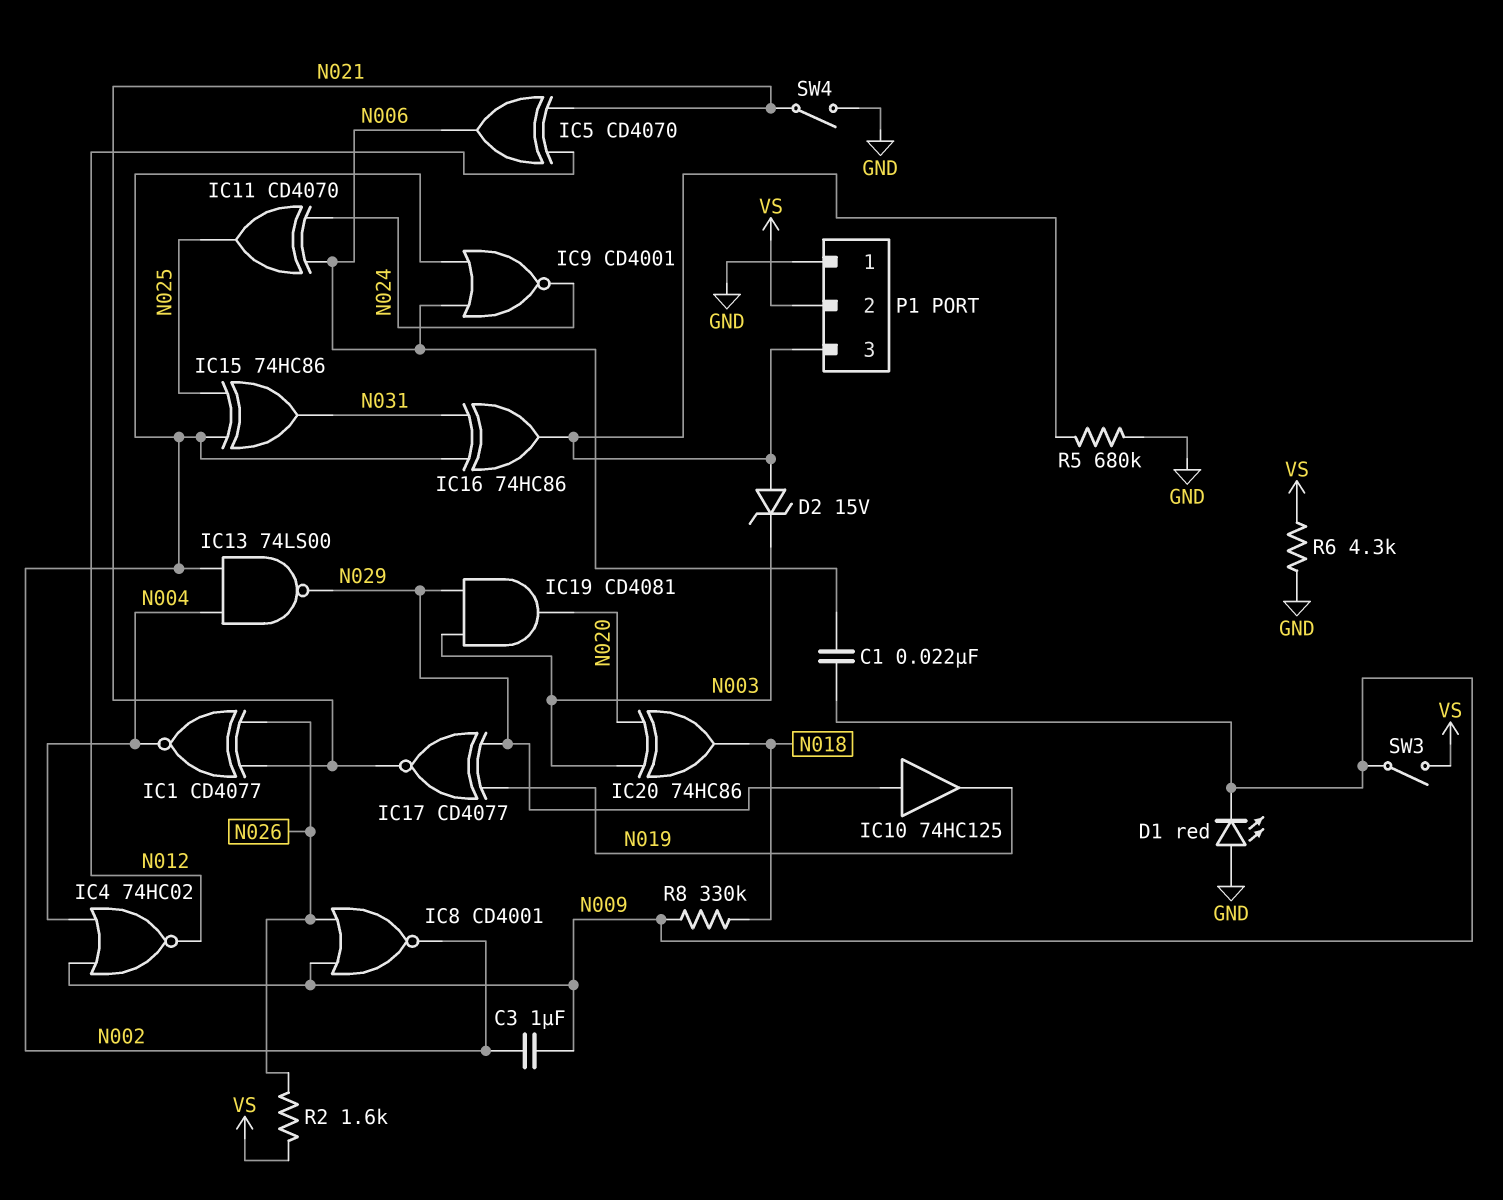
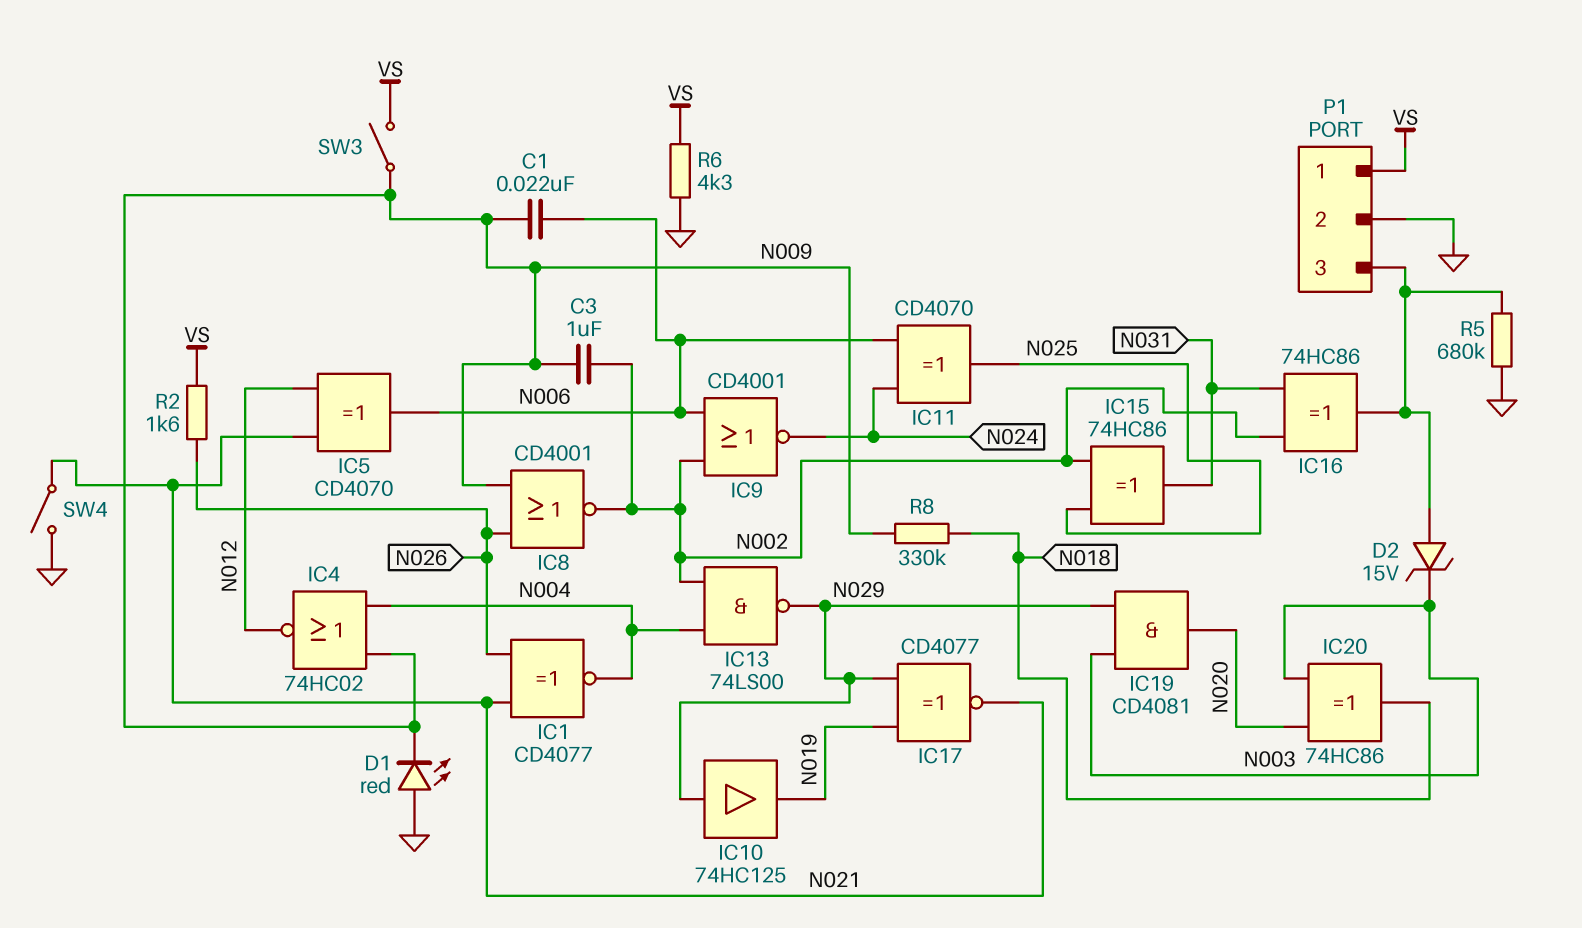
P1 pin 1: GND -> VS
P1 pin 2: VS -> GND

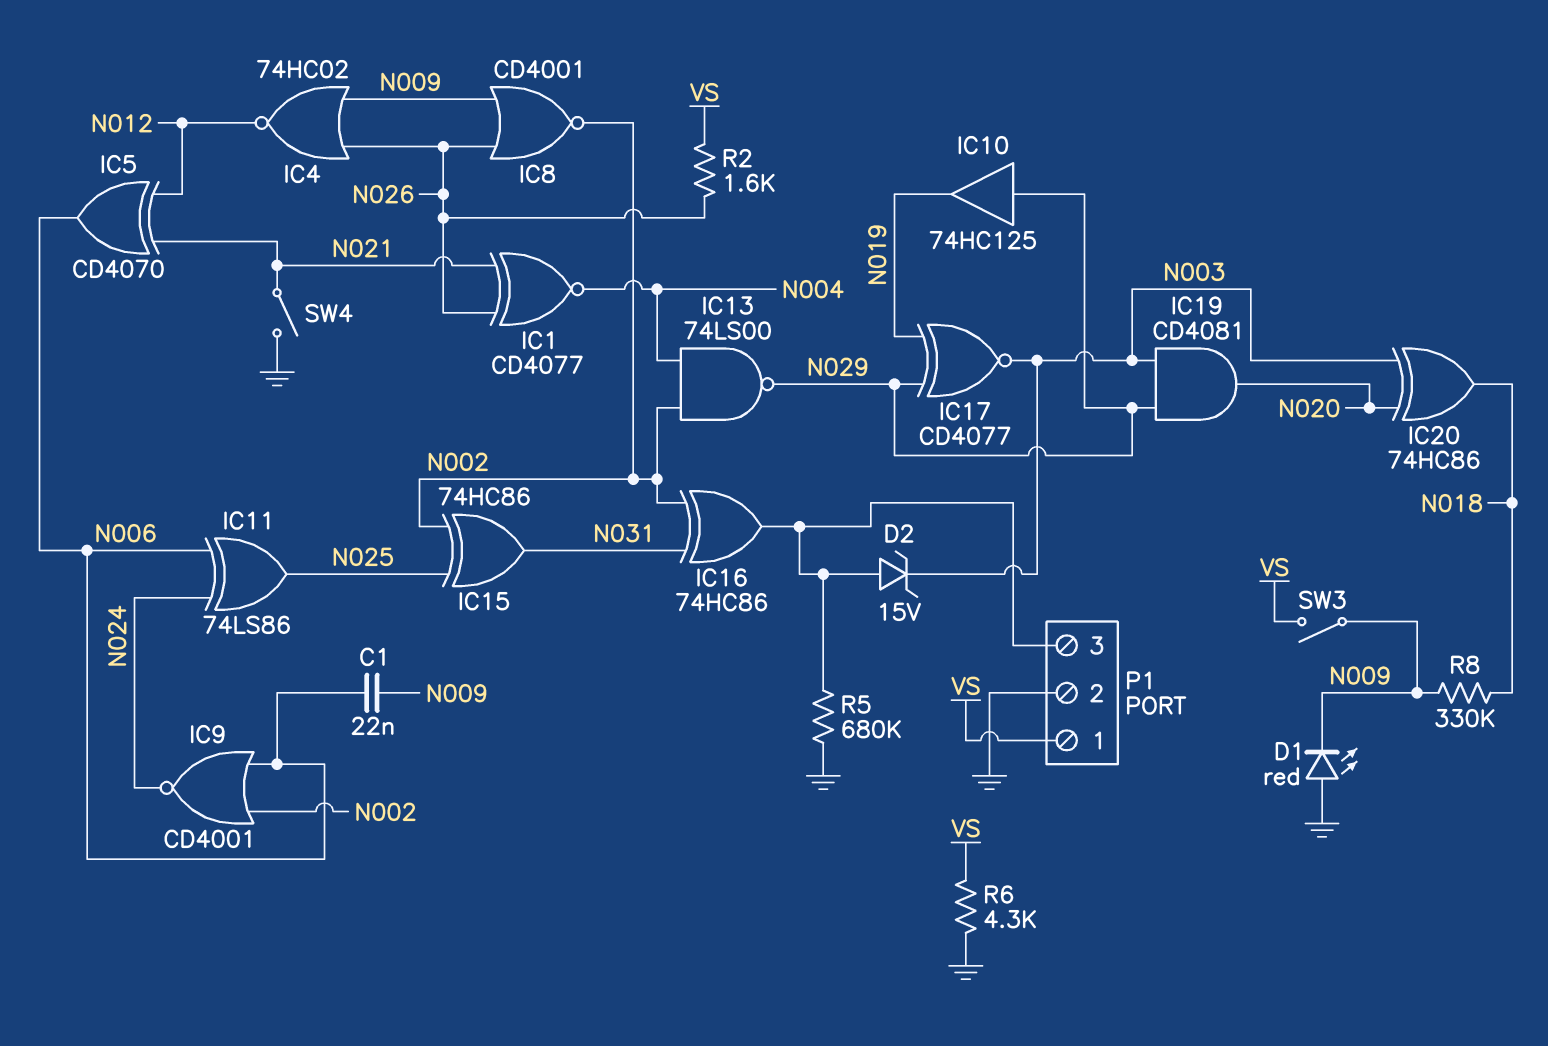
C3: 1uF (N002, N009) -> none
IC4: NOR 74HC02 (in N004, in N009, out N012) -> NOR 74HC02 (in N009, in N026, out N012)
IC11: XOR CD4070 (in N006, in N024, out N025) -> XOR 74LS86 (in N006, in N024, out N025)
IC17: XNOR CD4077 (in N019, in N029, out N021) -> XNOR CD4077 (in N019, in N029, out N003)

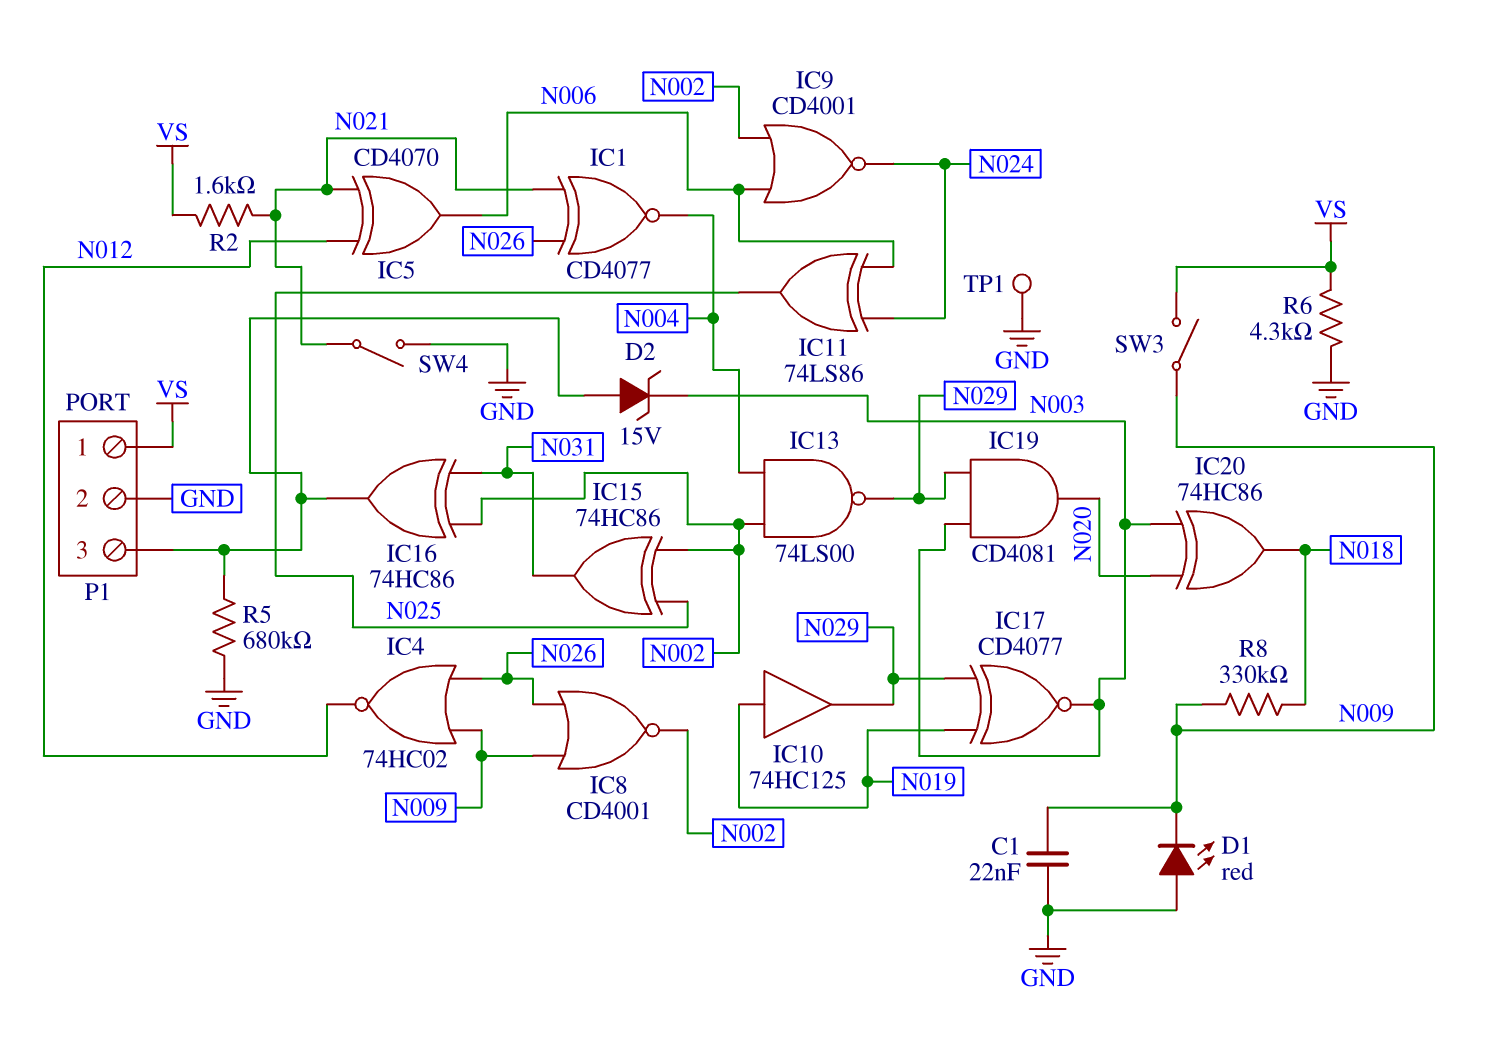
C1: 22nF (N006, N009) -> 22nF (GND, N009)
IC10: buffer 74HC125 (in N029, out N019) -> buffer 74HC125 (in N019, out N029)
R2: 1.6k (N026, VS) -> 1.6k (N021, VS)
TP1: none -> test point (GND)

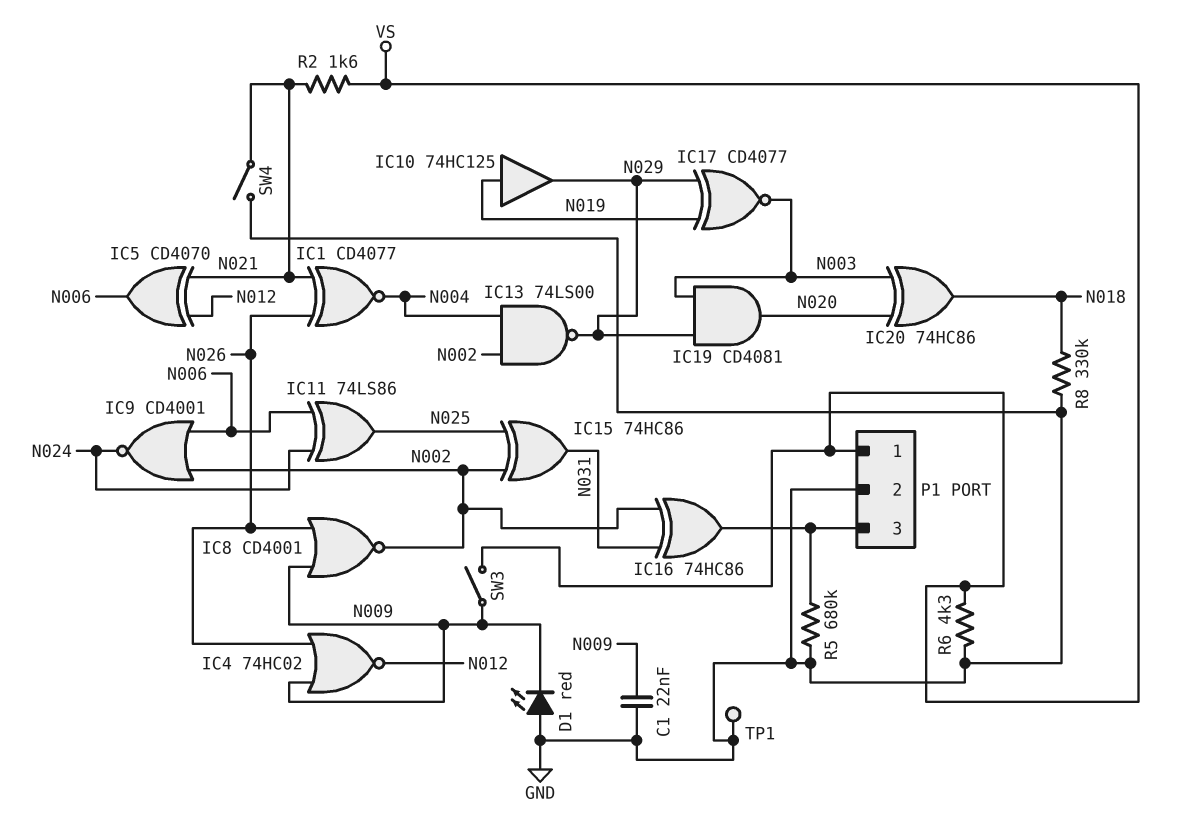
D2: zener 15V (A P1/3, K N003) -> none
R8: 330k (N009, N018) -> 330k (GND, N018)

